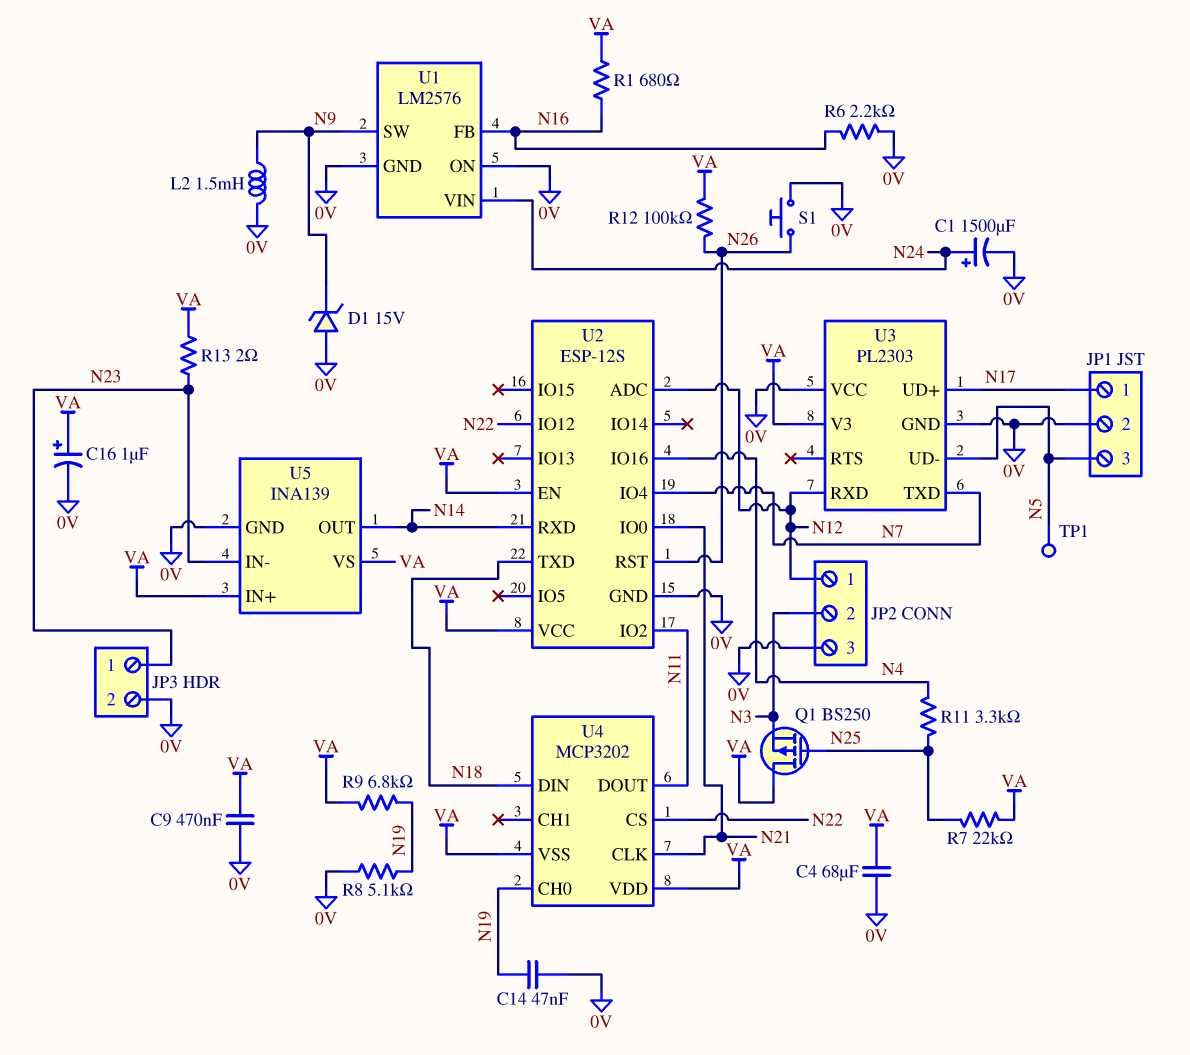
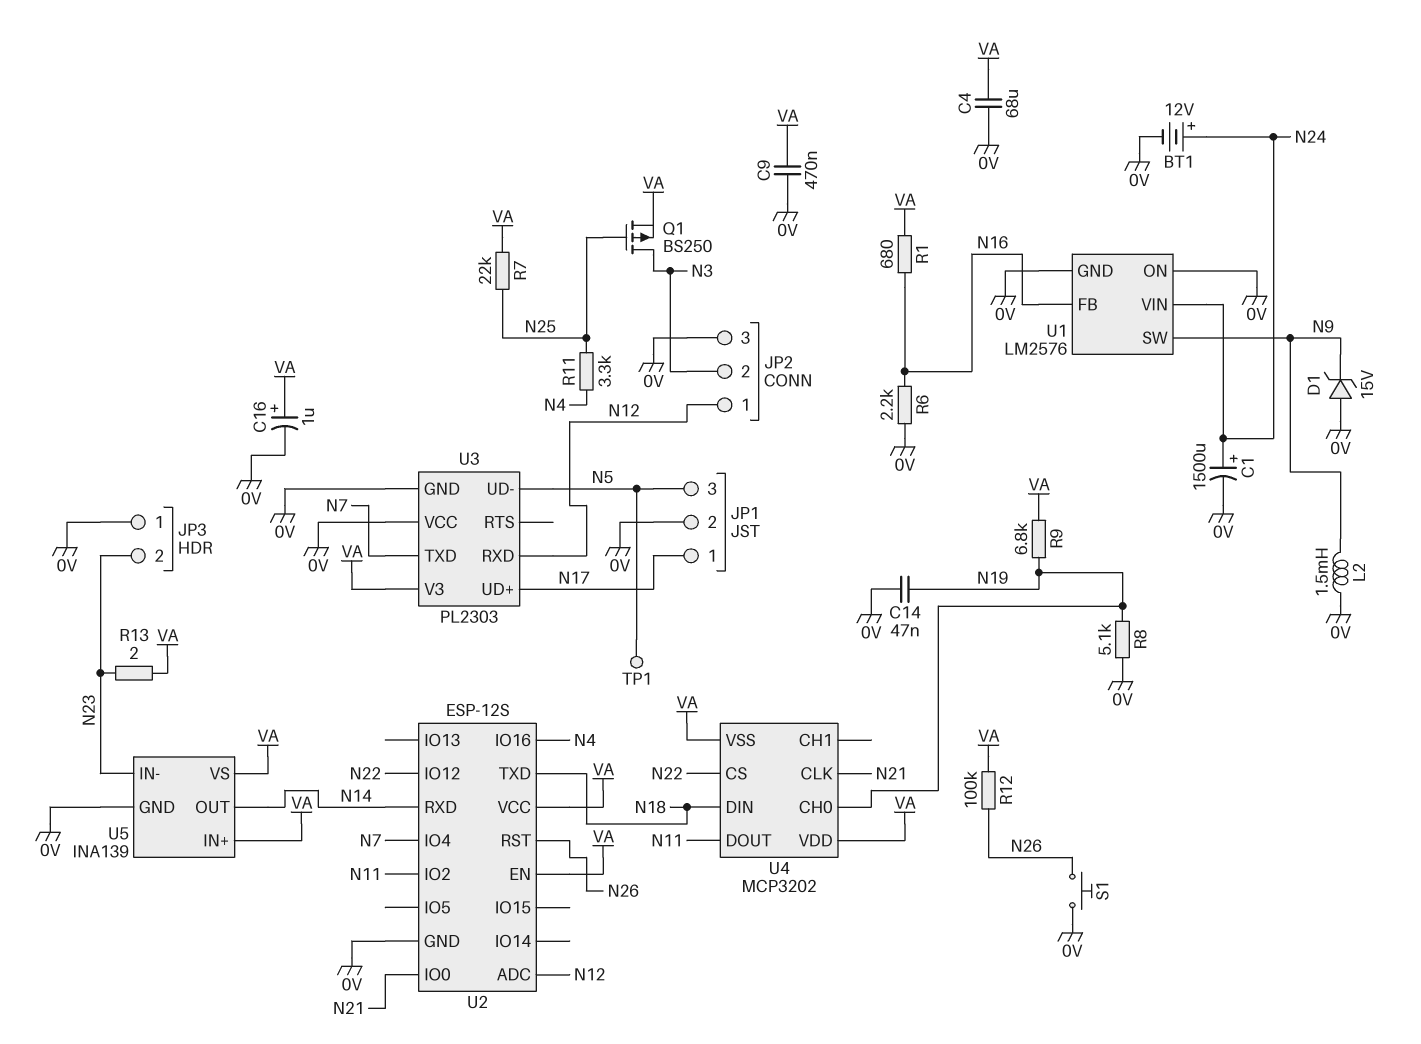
BT1: none -> 12V (plus N24, minus 0V)
JP3 pin 1: N23 -> 0V
JP3 pin 2: 0V -> N23
Q1: PMOS BS250 (G N25, D VA, S N3) -> PMOS BS250 (G N25, D N3, S VA)

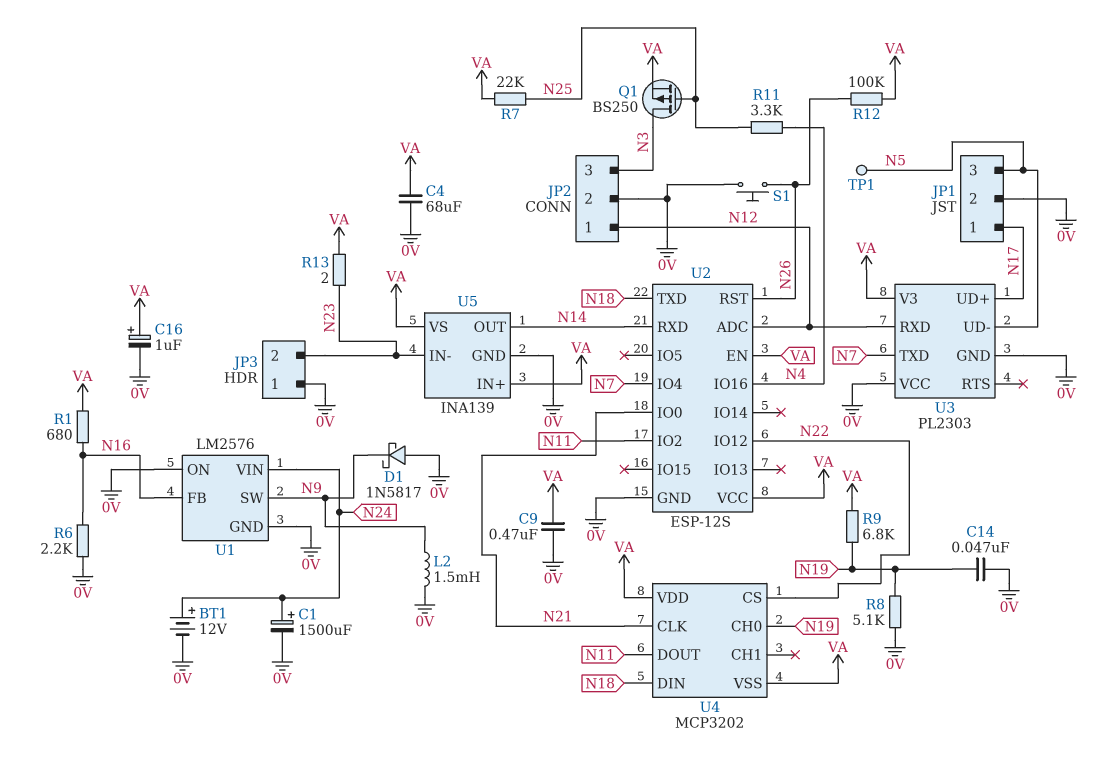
D1: zener 15V (A 0V, K N9) -> schottky 1N5817 (A 0V, K N9)
JP2 pin 2: N3 -> 0V
JP2 pin 3: 0V -> N3

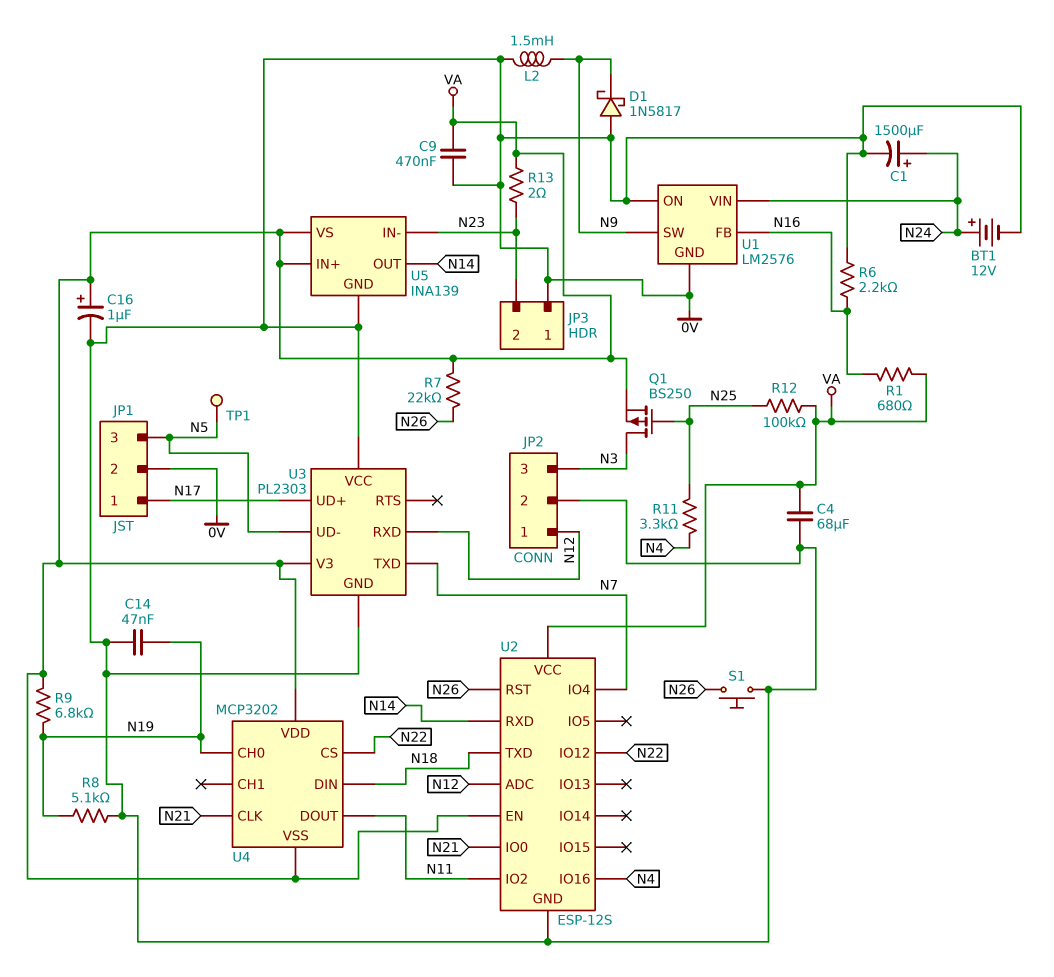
R7: 22k (N25, VA) -> 22k (N26, VA)
R12: 100k (N26, VA) -> 100k (N25, VA)

